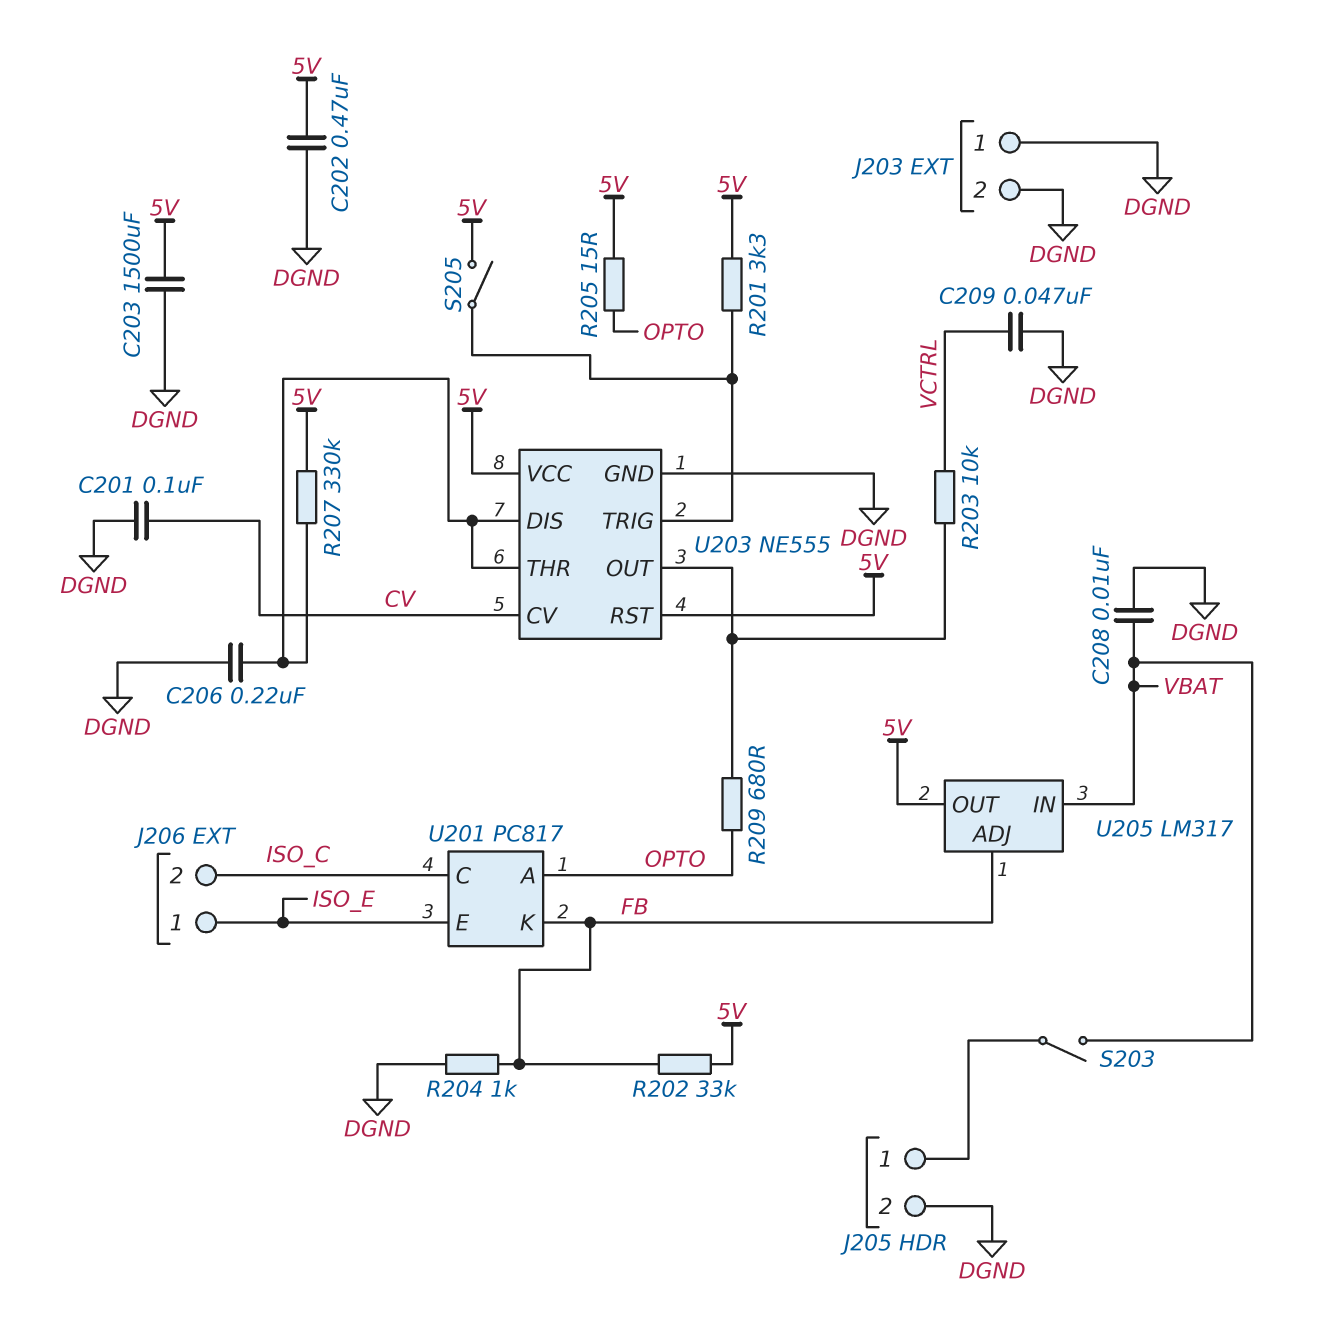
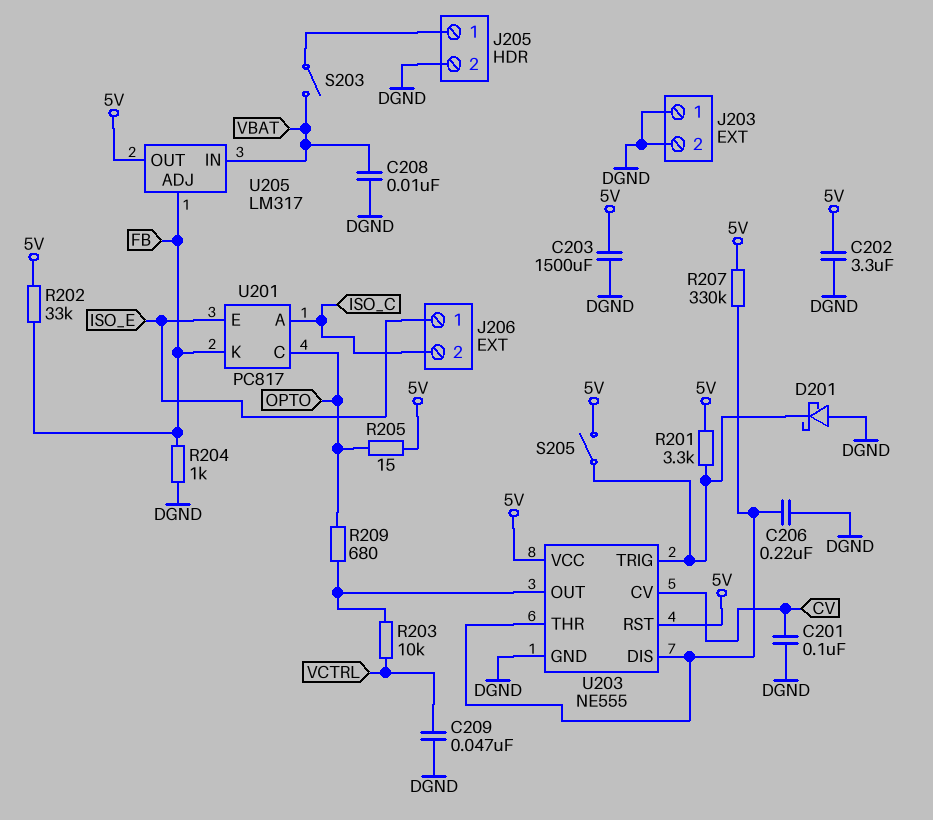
C202: 470nF (5V, DGND) -> 3.3uF (5V, DGND)
D201: none -> schottky (A DGND, K U203/TRIG)
U201 pin A: OPTO -> ISO_C
U201 pin C: ISO_C -> OPTO

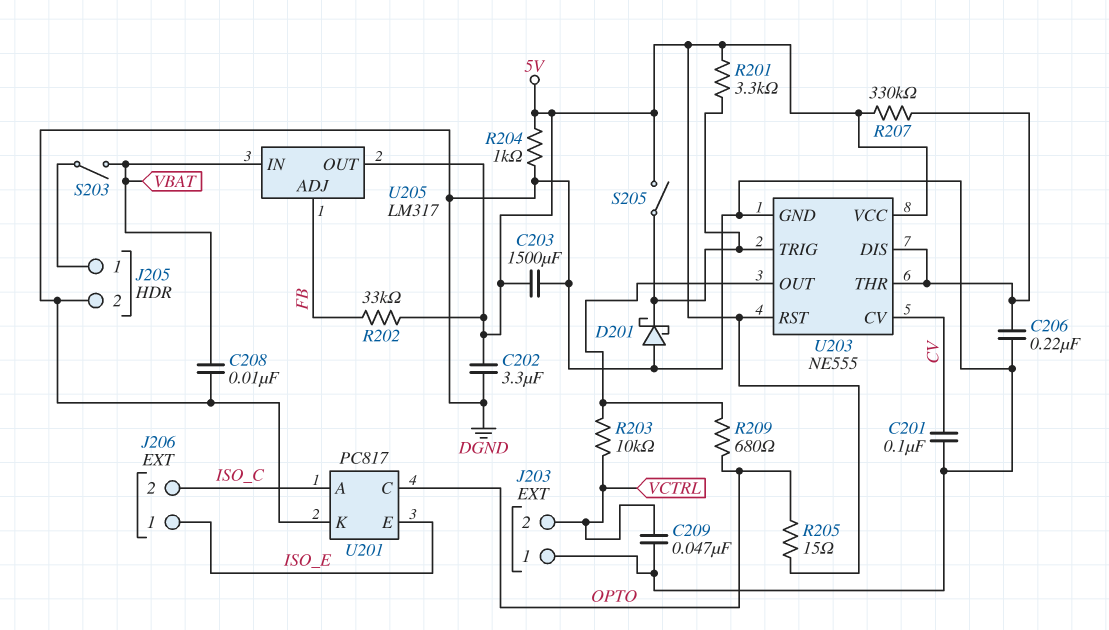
J203 pin 2: DGND -> VCTRL
R204: 1k (DGND, FB) -> 1k (5V, DGND)
U201 pin K: FB -> DGND

